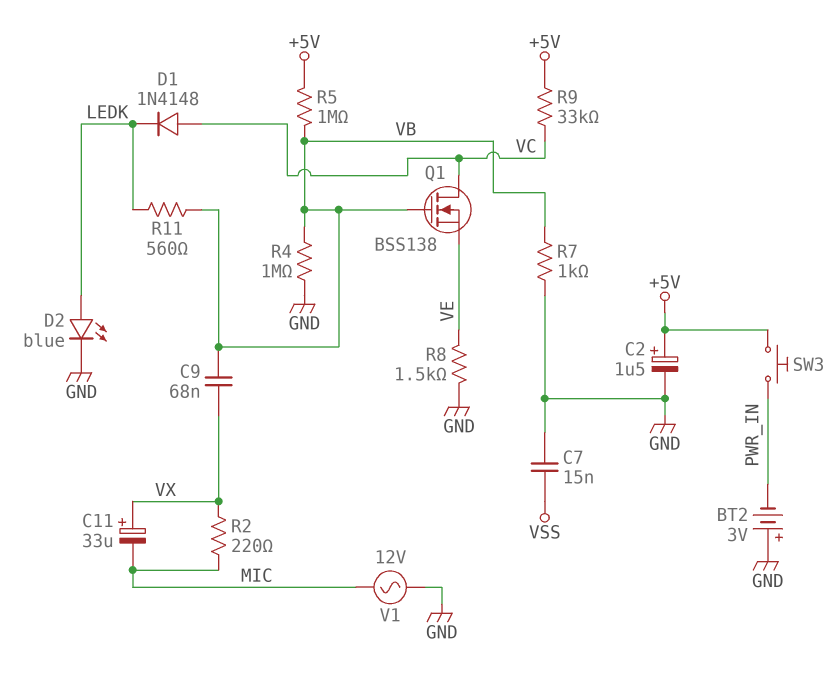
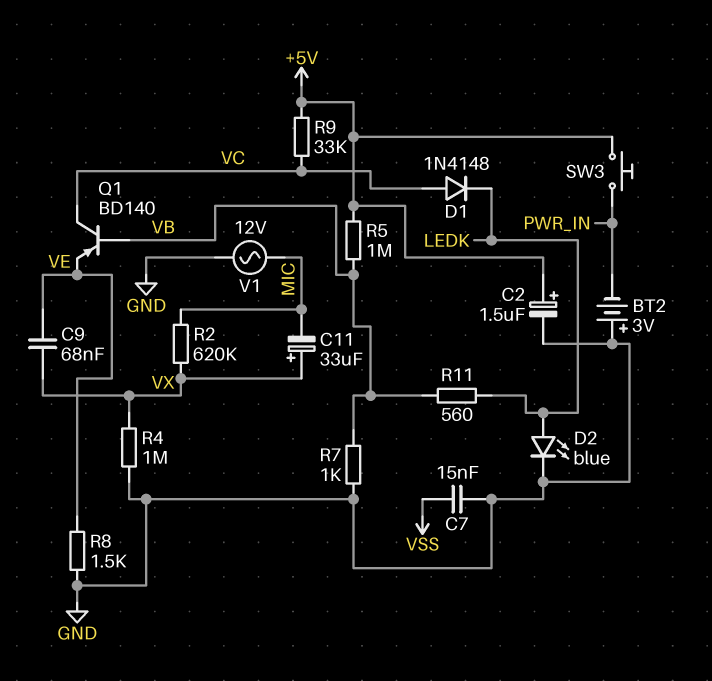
C9: 68nF (VB, VX) -> 68nF (VE, VX)
Q1: NMOS BSS138 (G VB, D VC, S VE) -> PNP BD140 (B VB, C VC, E VE)
R2: 220 (MIC, VX) -> 620k (MIC, VX)
R4: 1M (GND, VB) -> 1M (GND, VX)

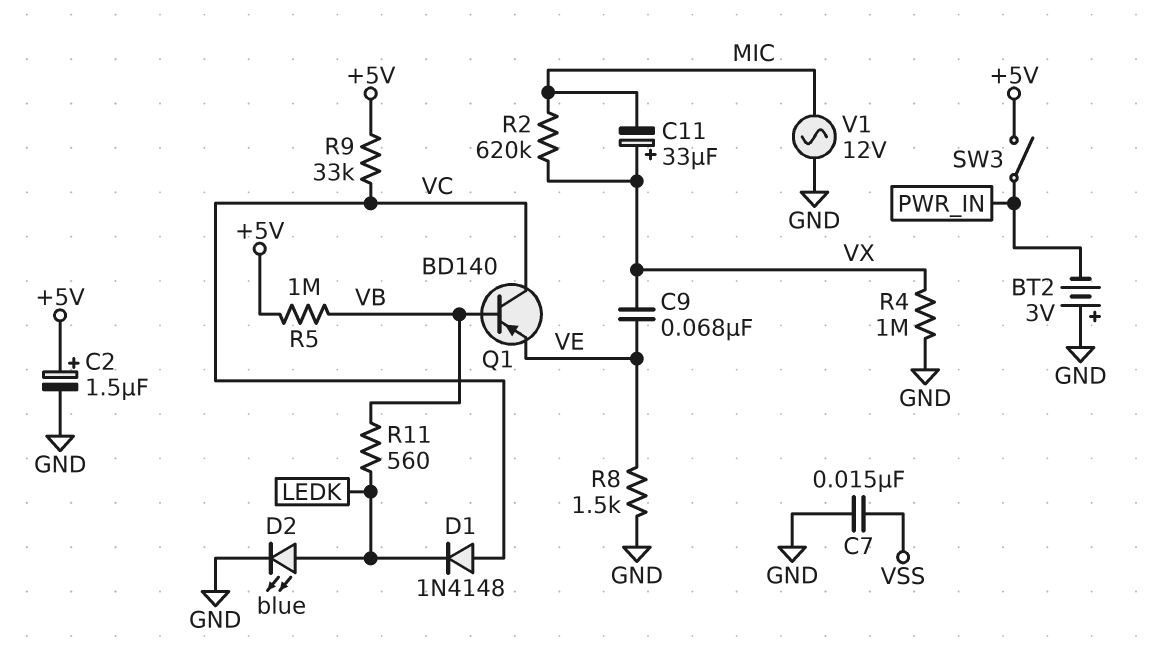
R7: 1k (GND, VB) -> none
SW3: button (+5V, PWR_IN) -> switch (+5V, PWR_IN)

